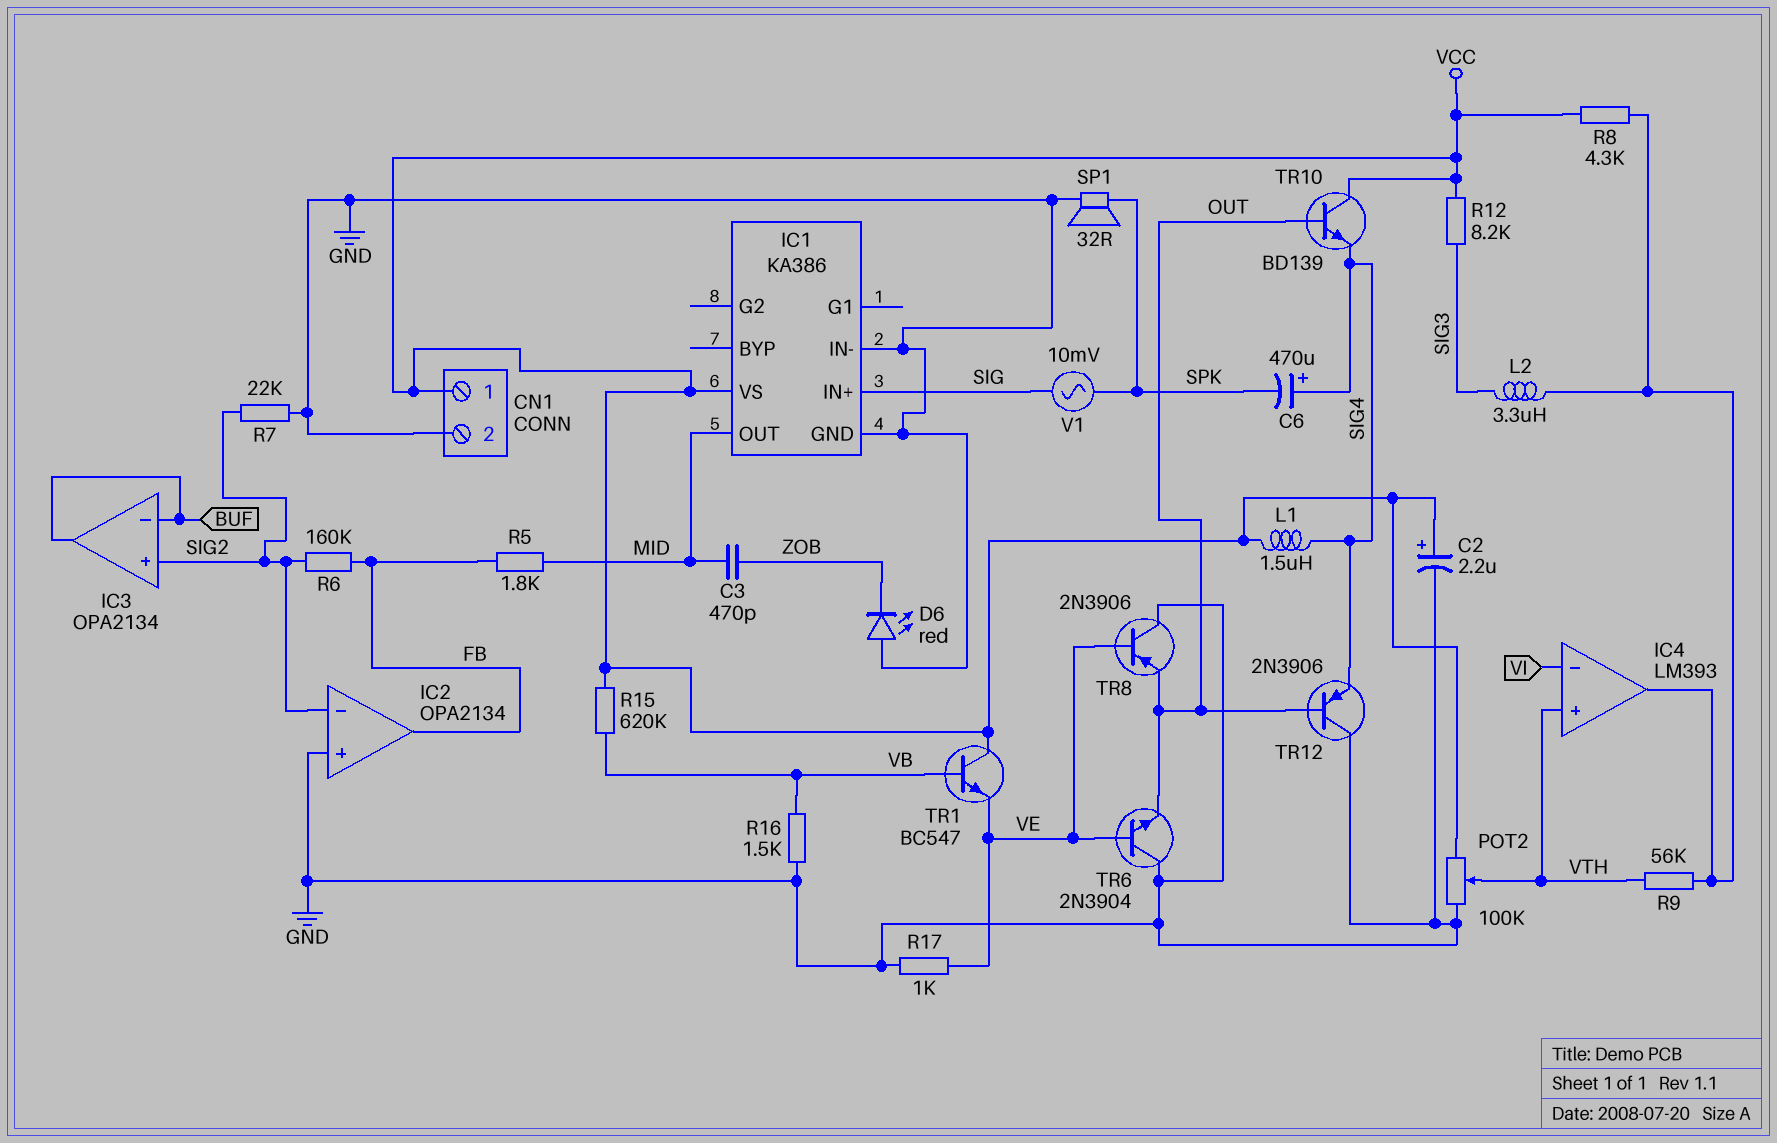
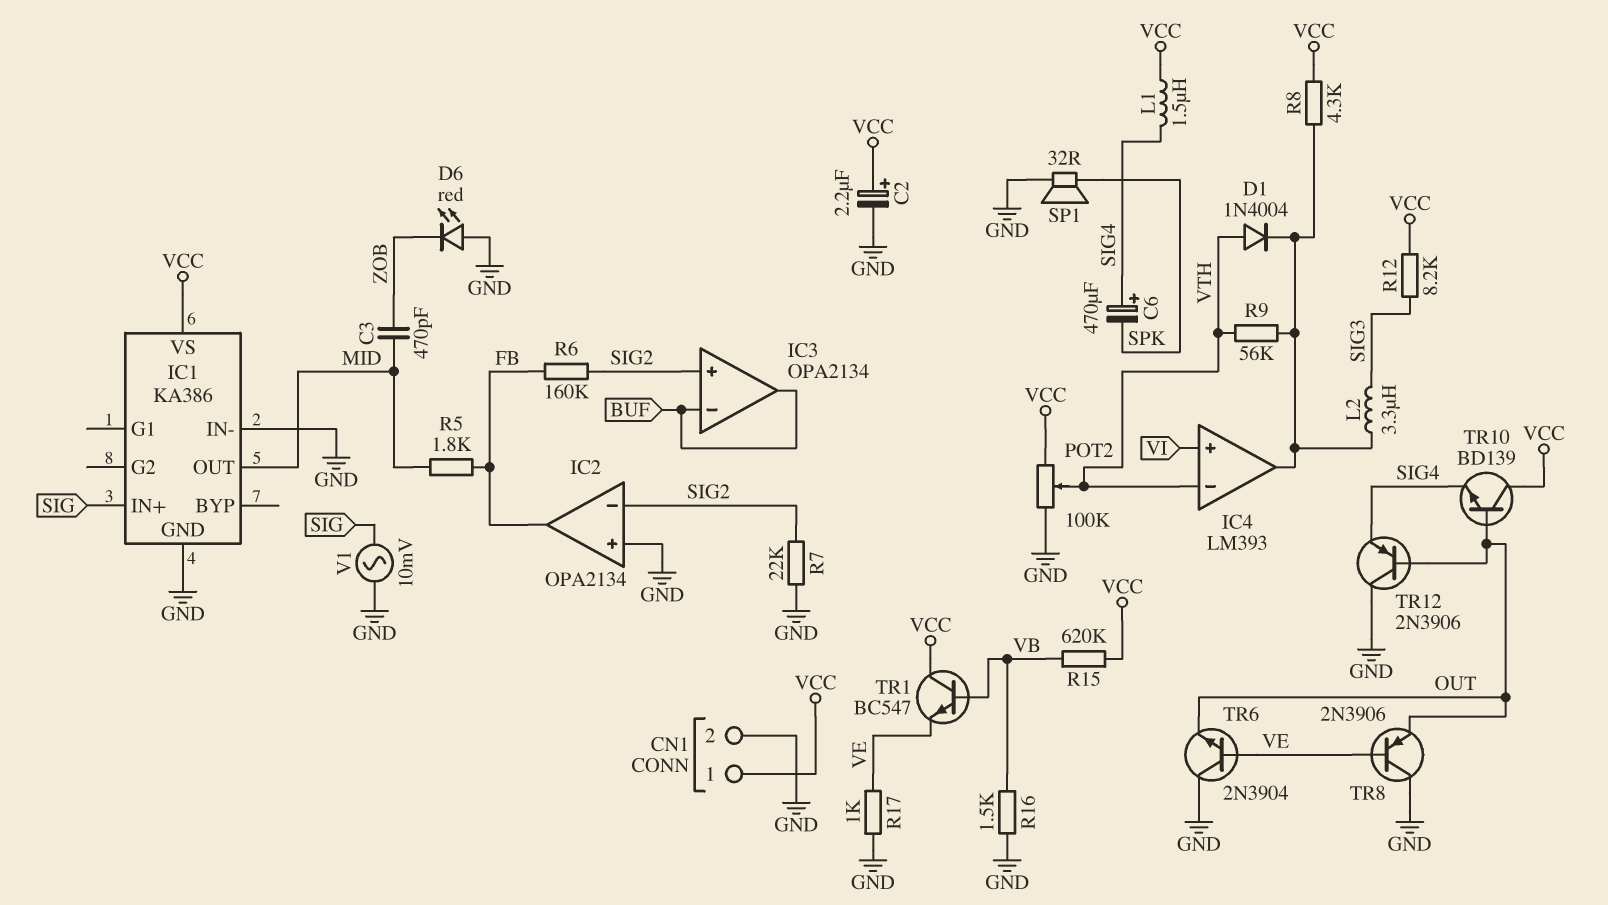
D1: none -> diode 1N4004 (A VTH, K IC4/out)
IC4 pin in+: VTH -> VI
IC4 pin in-: VI -> VTH
V1: AC 10mV (SIG, SPK) -> AC 10mV (GND, SIG)

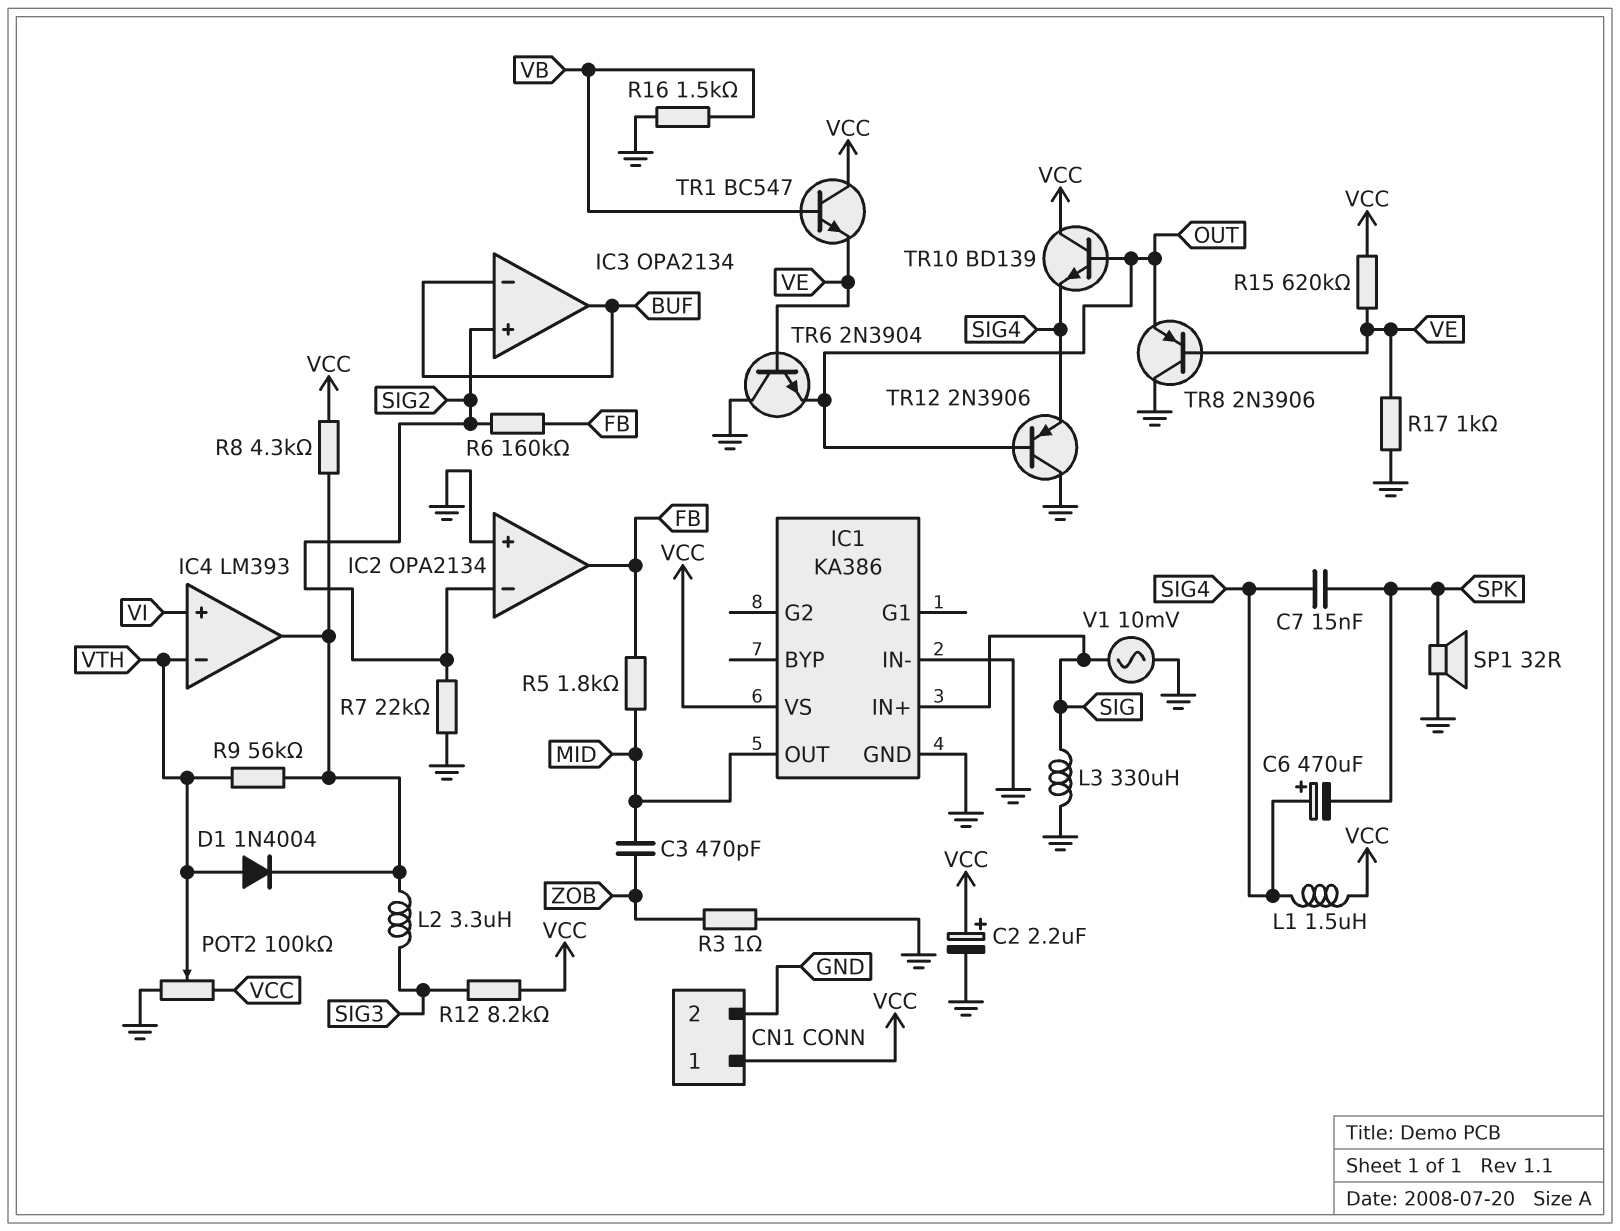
C7: none -> 15nF (SIG4, SPK)
D6: LED red (A GND, K ZOB) -> none
L3: none -> 330uH (GND, SIG)
R3: none -> 1 (GND, ZOB)
R15: 620k (VB, VCC) -> 620k (VCC, VE)

